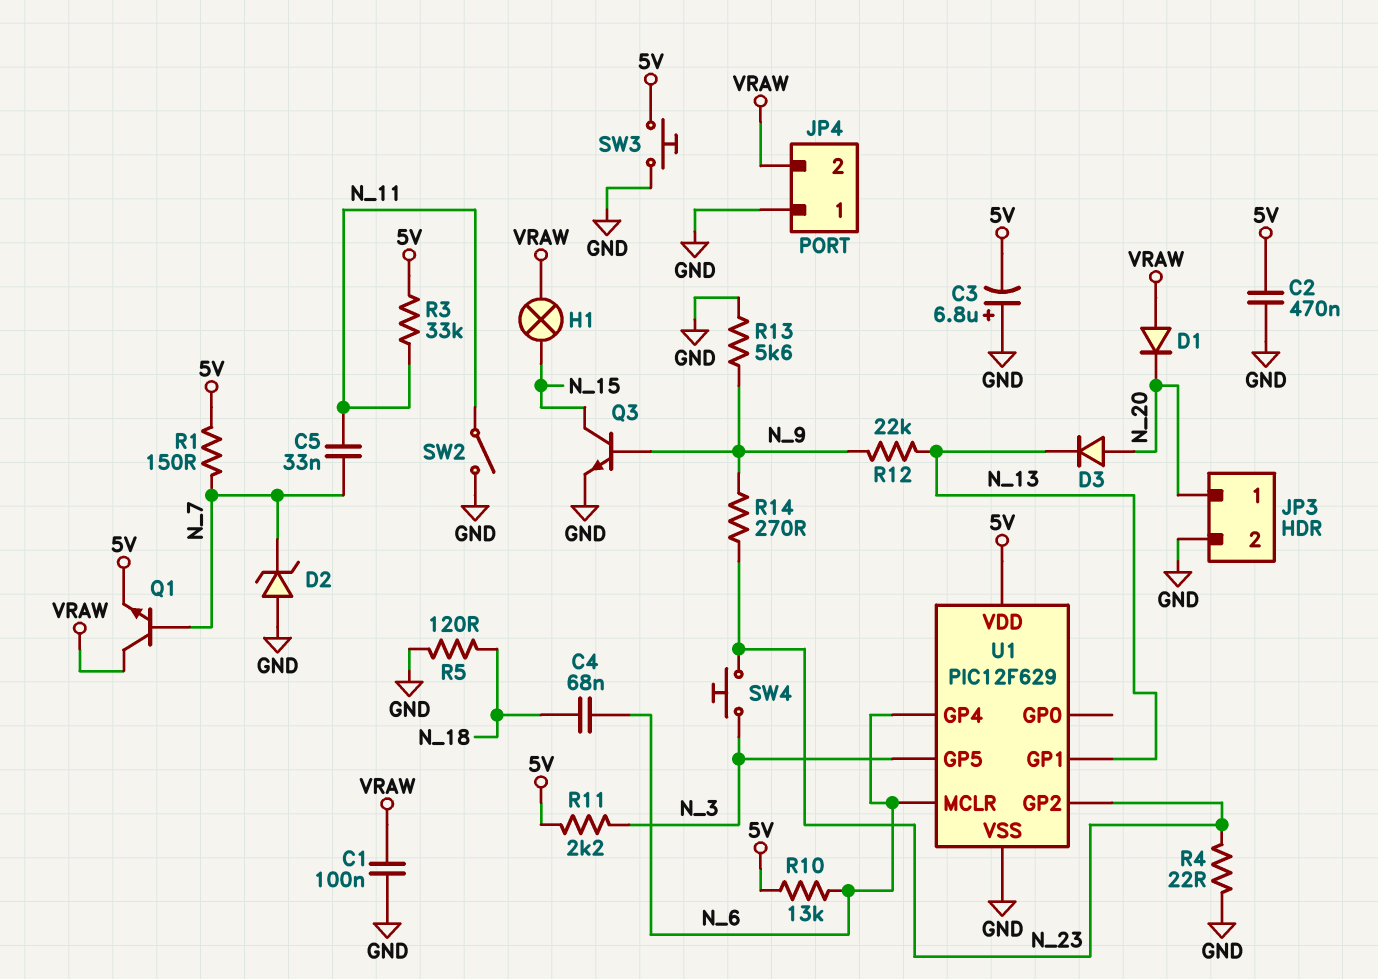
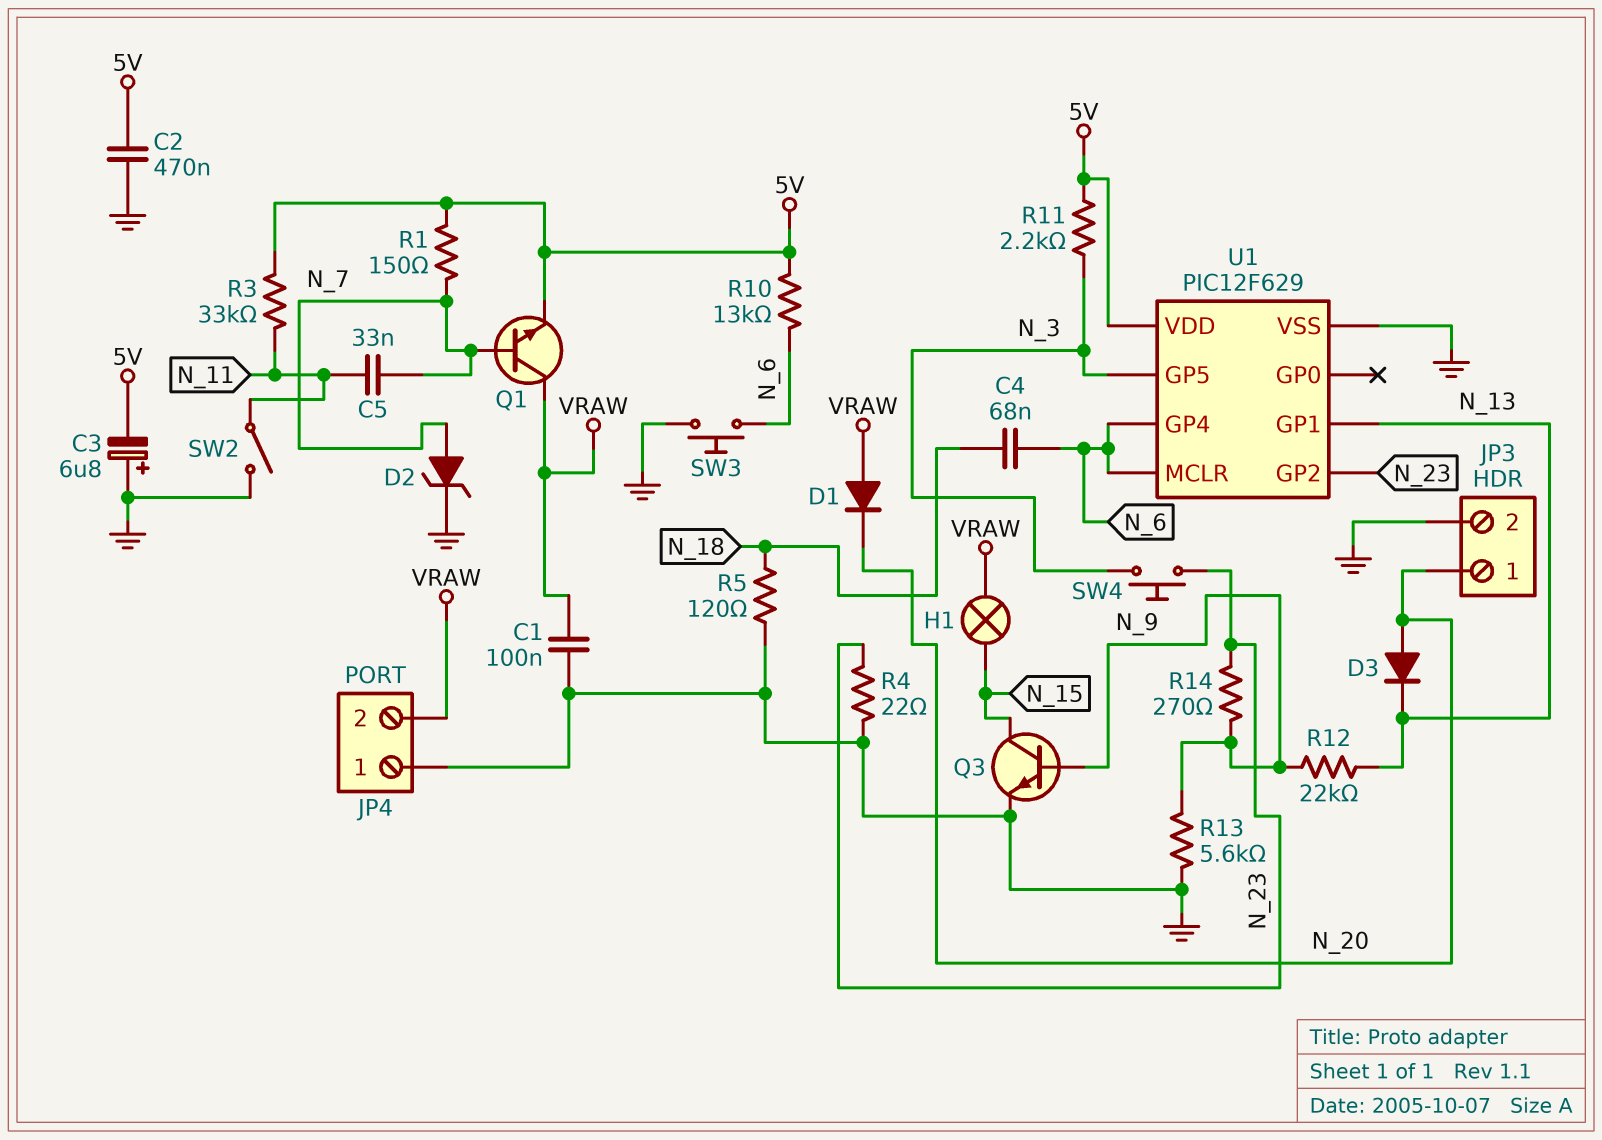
D2: zener (A GND, K N_7) -> zener (A N_7, K GND)
SW3: button (5V, GND) -> button (GND, N_6)

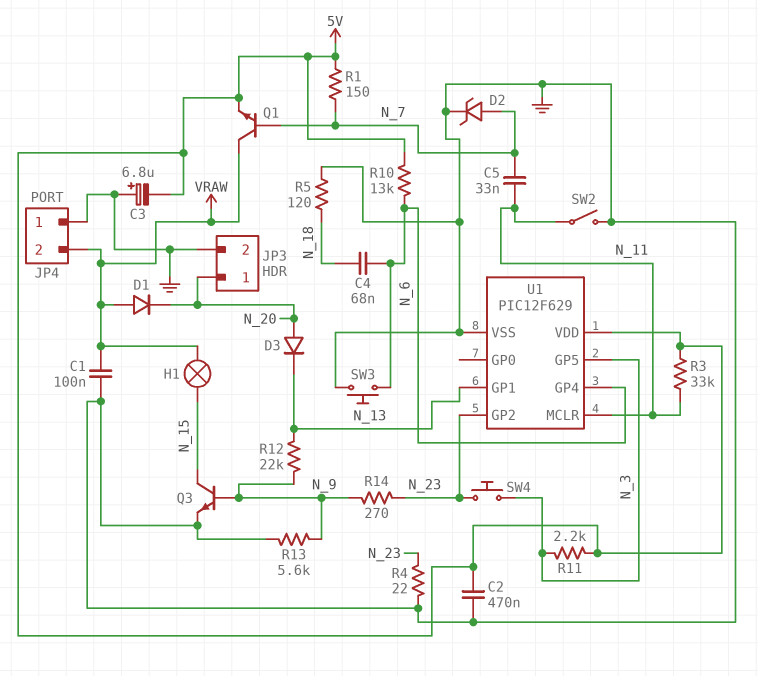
U1 pin MCLR: N_6 -> N_11

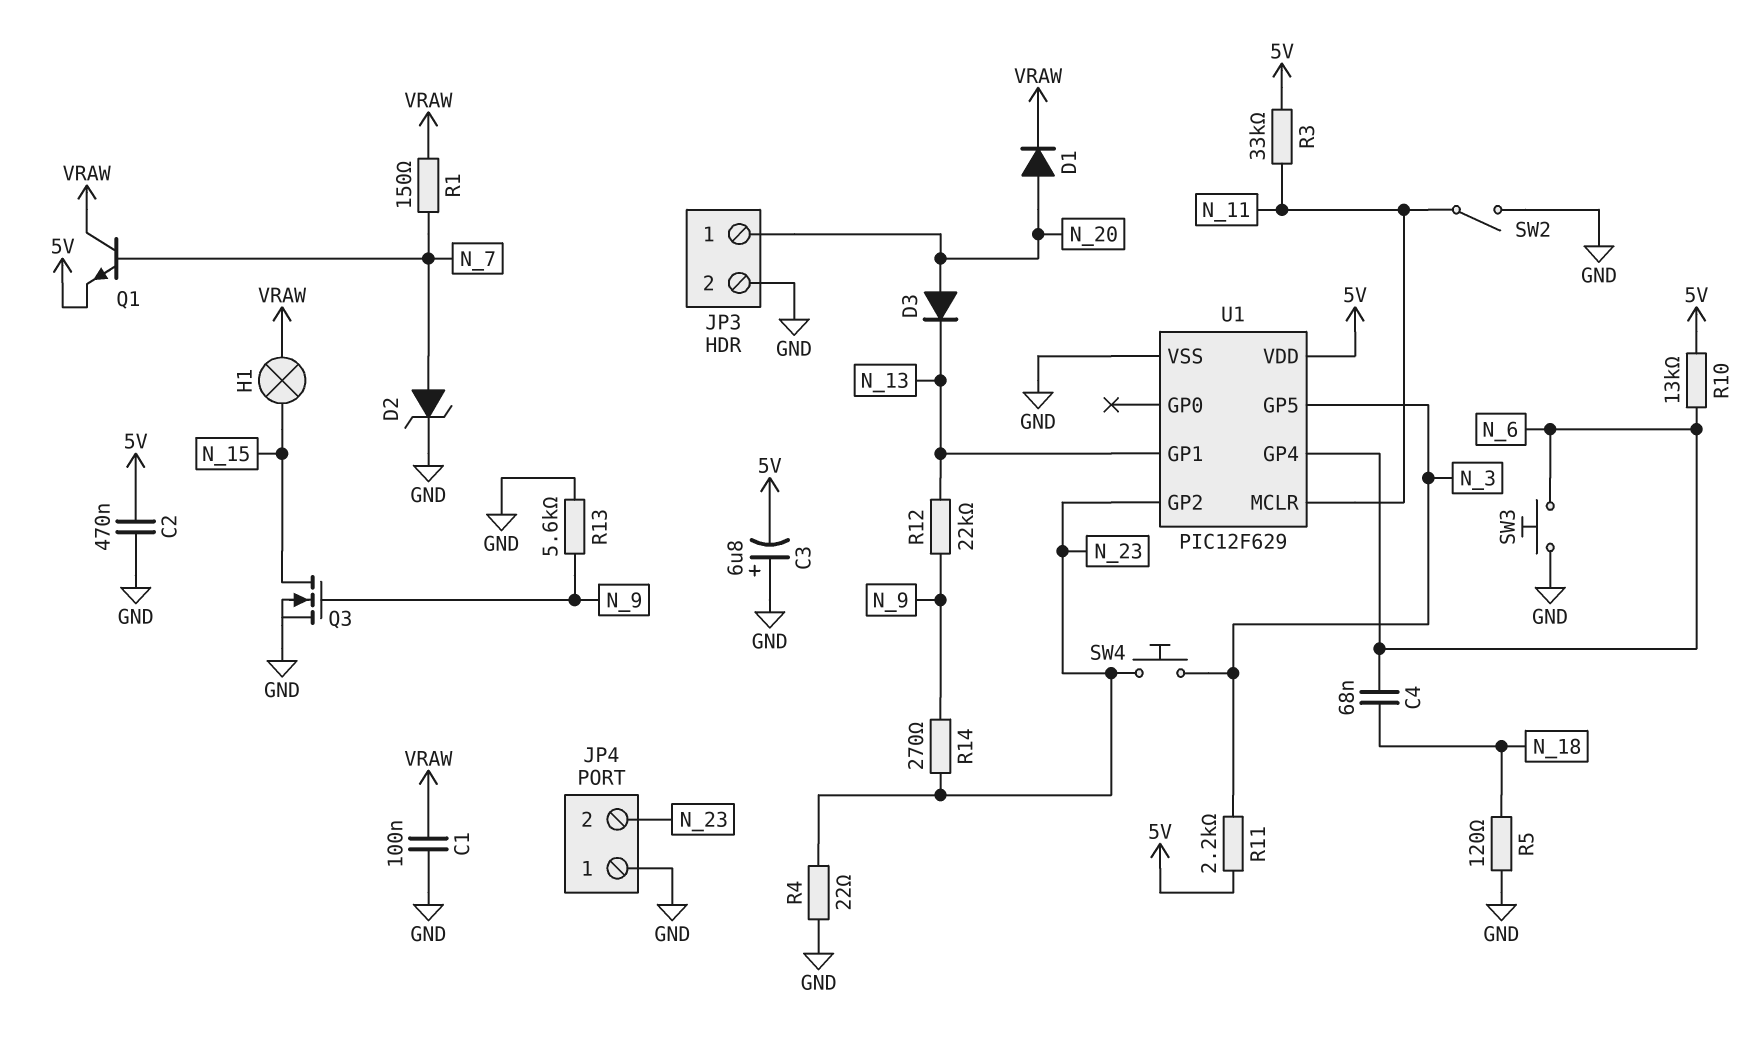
C5: 33nF (N_7, N_11) -> none
D1: diode (A VRAW, K N_20) -> diode (A N_20, K VRAW)
JP4 pin 2: VRAW -> N_23
Q3: NPN (B N_9, C N_15, E GND) -> NMOS (G N_9, D N_15, S GND)
R1: 150 (5V, N_7) -> 150 (N_7, VRAW)

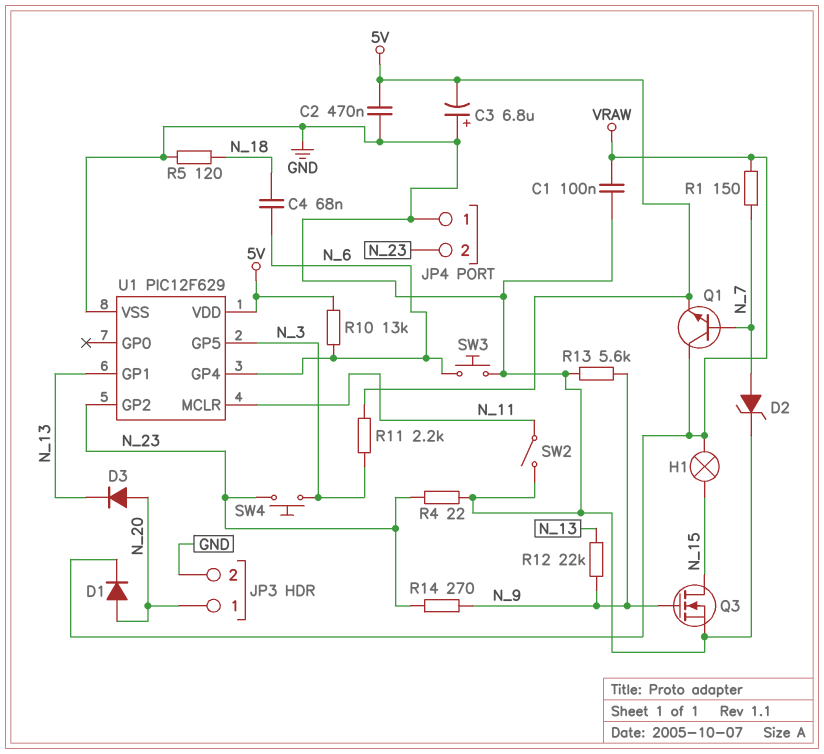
R3: 33k (5V, N_11) -> none

